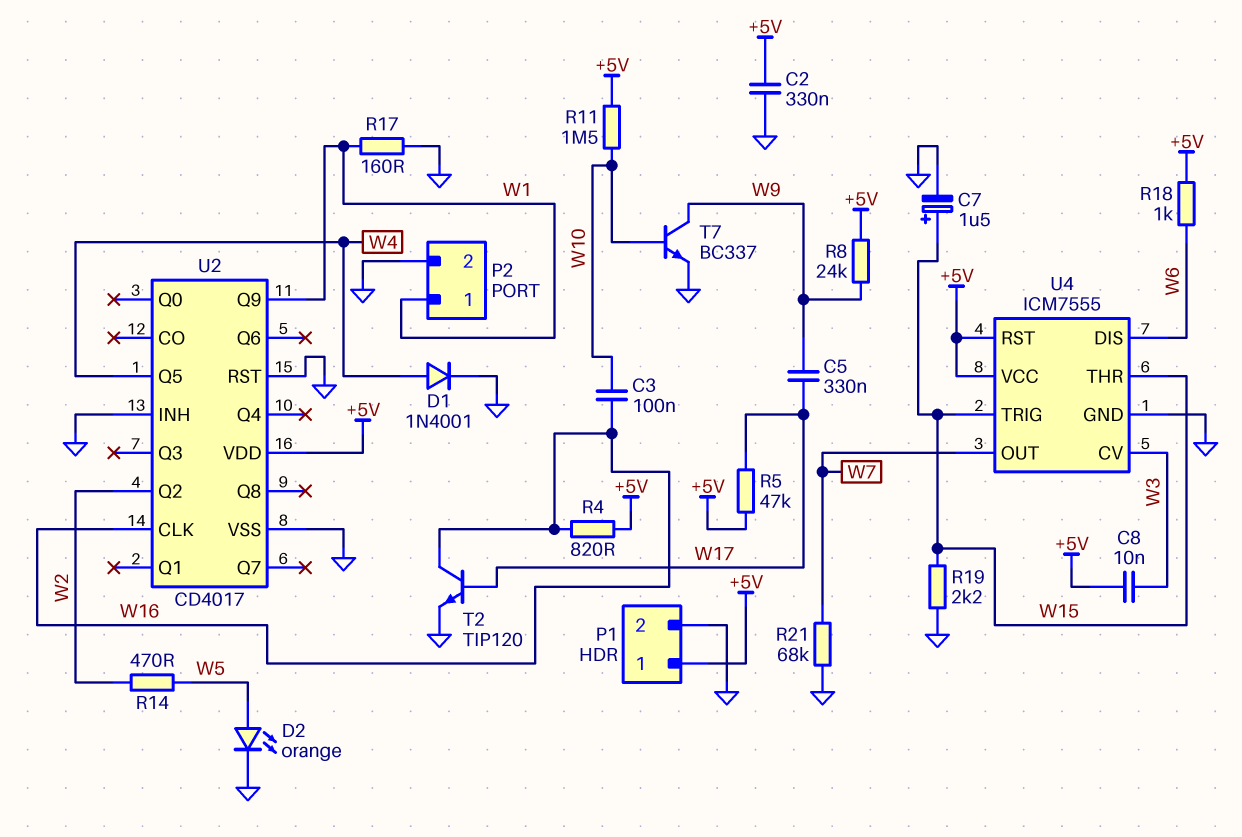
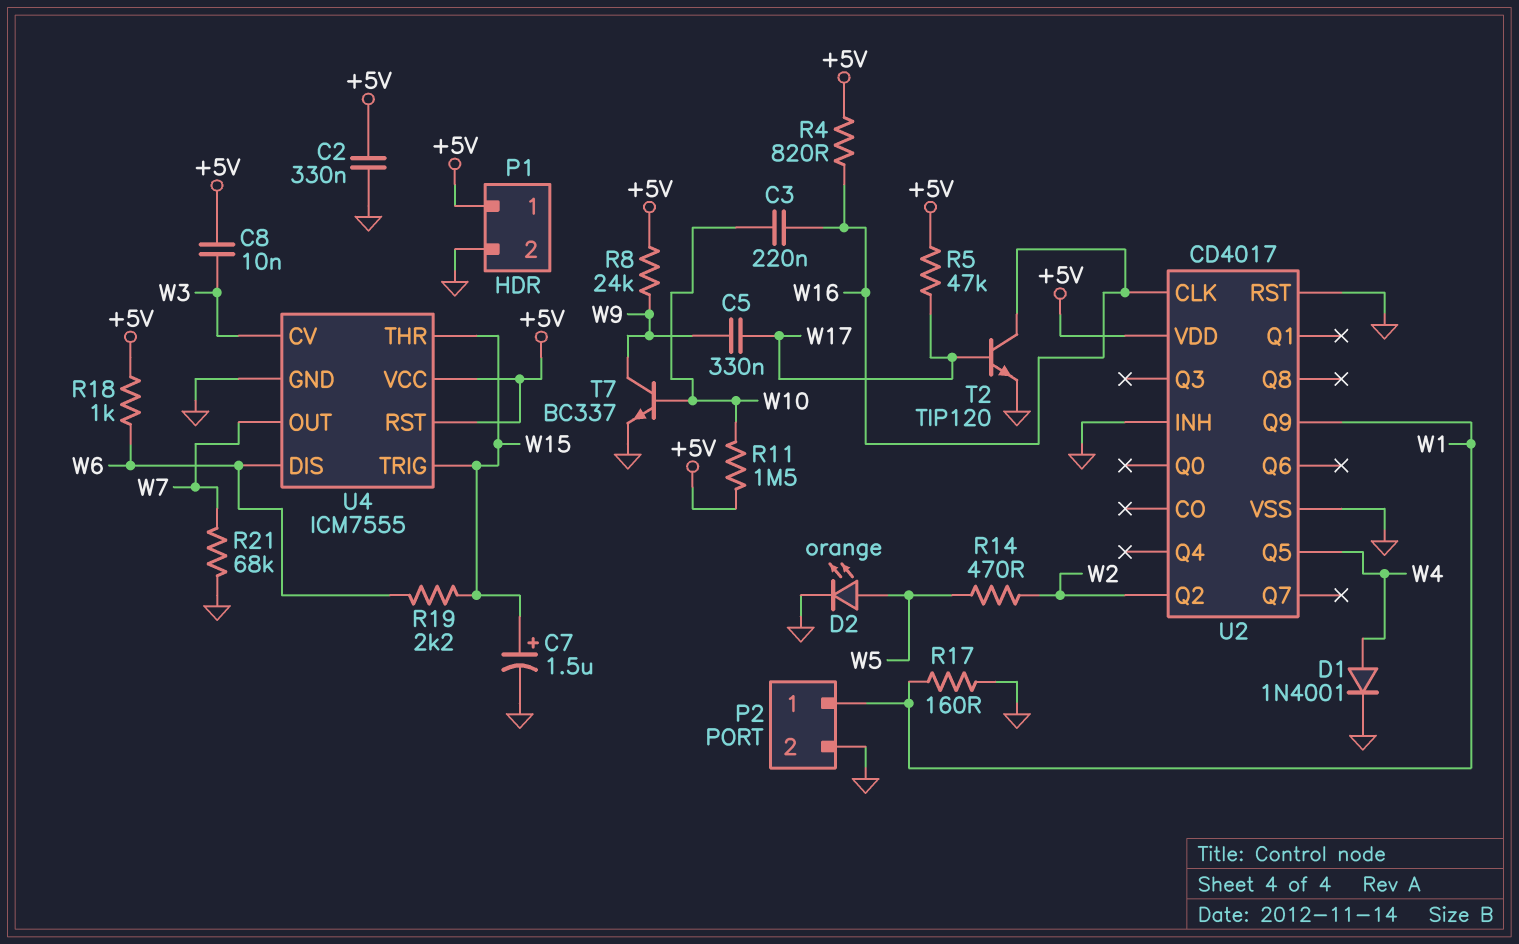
C3: 100nF (W10, W16) -> 220nF (W10, W16)
R19: 2.2k (GND, W15) -> 2.2k (W6, W15)

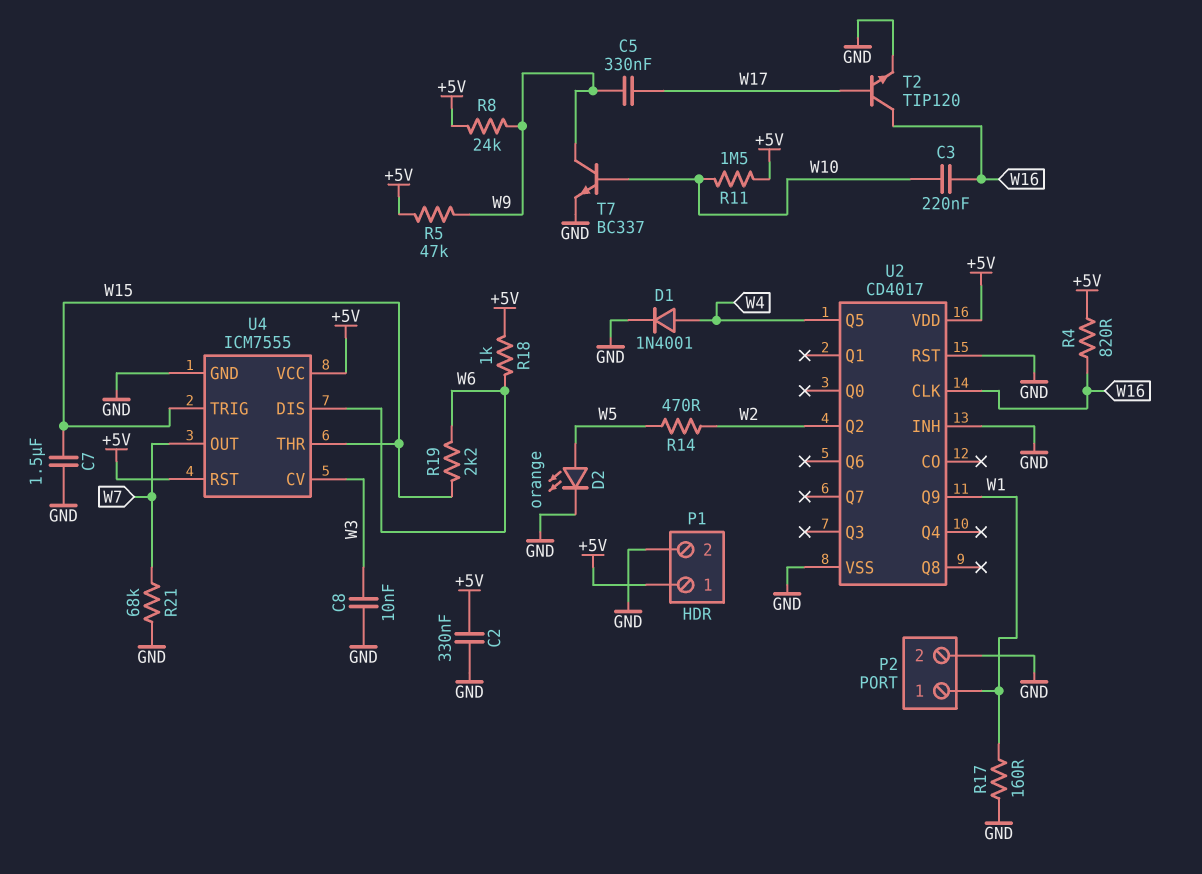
C7: 1.5uF (plus W15, minus GND) -> 1.5uF (GND, W15)
C8: 10nF (+5V, W3) -> 10nF (GND, W3)
R5: 47k (+5V, W17) -> 47k (+5V, W9)

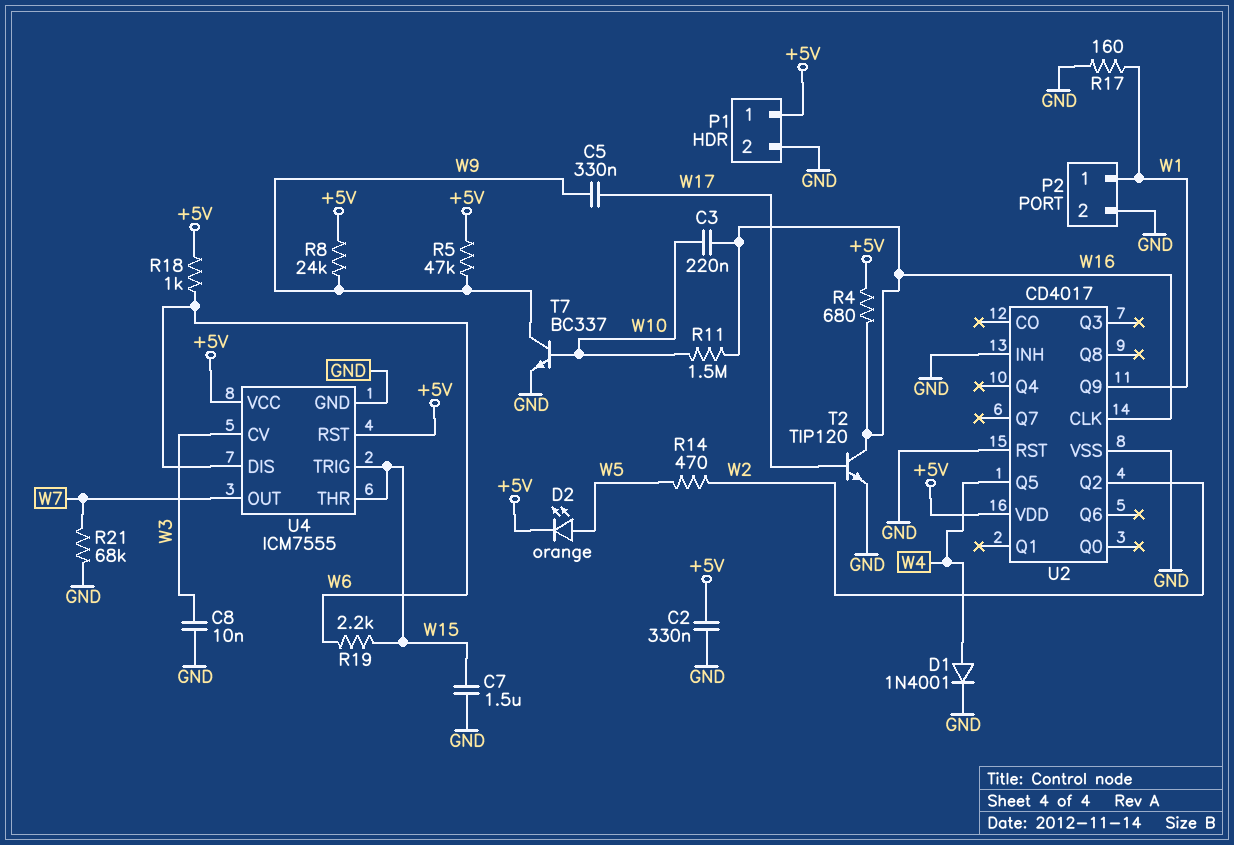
D2: LED orange (A W5, K GND) -> LED orange (A W5, K +5V)
R4: 820 (+5V, W16) -> 680 (+5V, W16)
R11: 1.5M (+5V, W10) -> 1.5M (W10, W16)

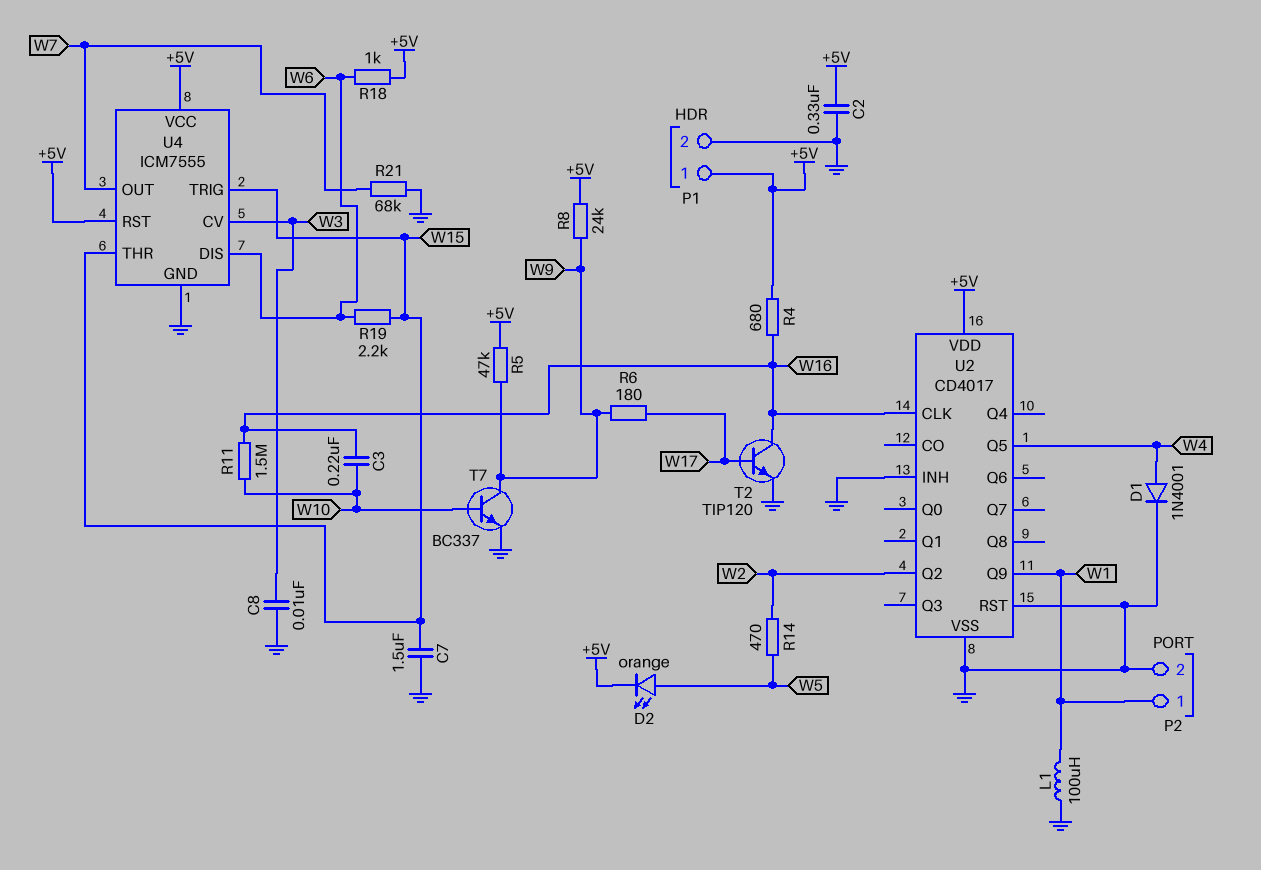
C5: 330nF (W9, W17) -> none
L1: none -> 100uH (GND, W1)
R6: none -> 180 (W9, W17)
R17: 160 (GND, W1) -> none

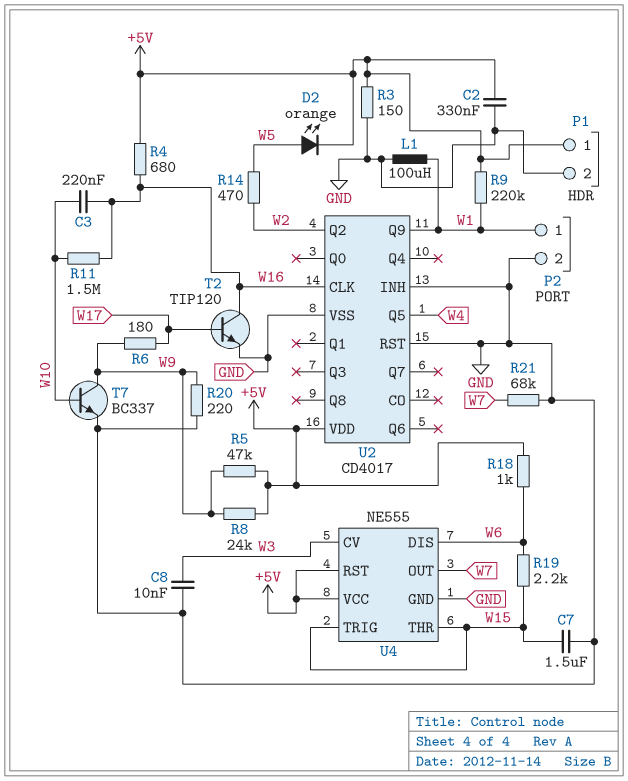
D1: diode 1N4001 (A W4, K GND) -> none
R3: none -> 150 (+5V, GND)
R9: none -> 220k (+5V, W1)
R20: none -> 220 (GND, W9)
U4: ICM7555 -> NE555

